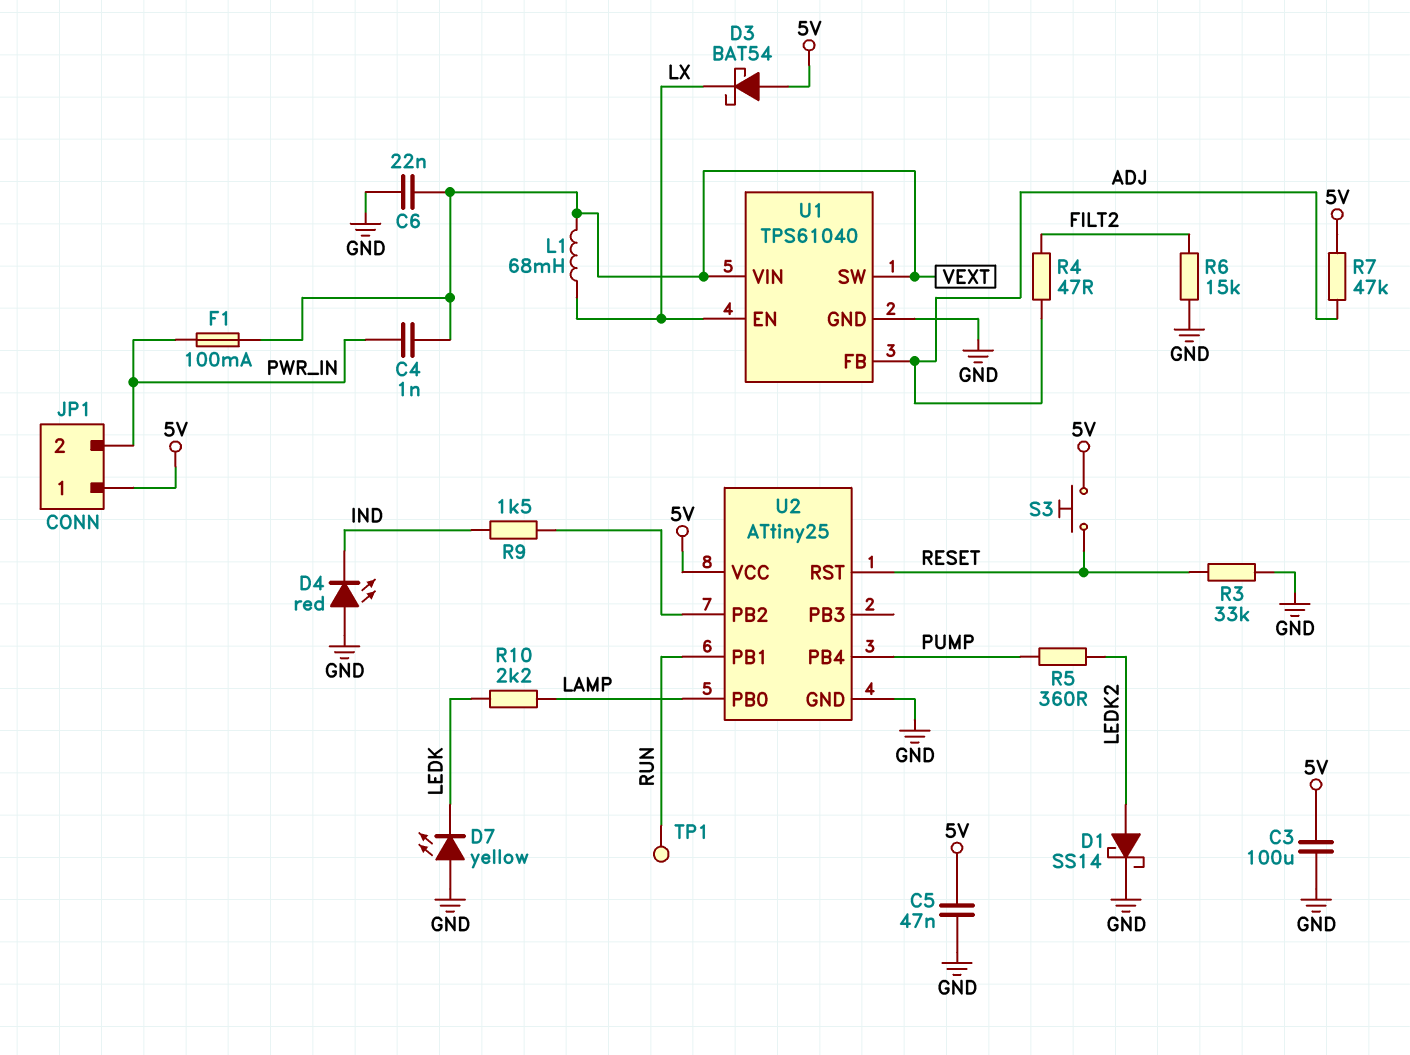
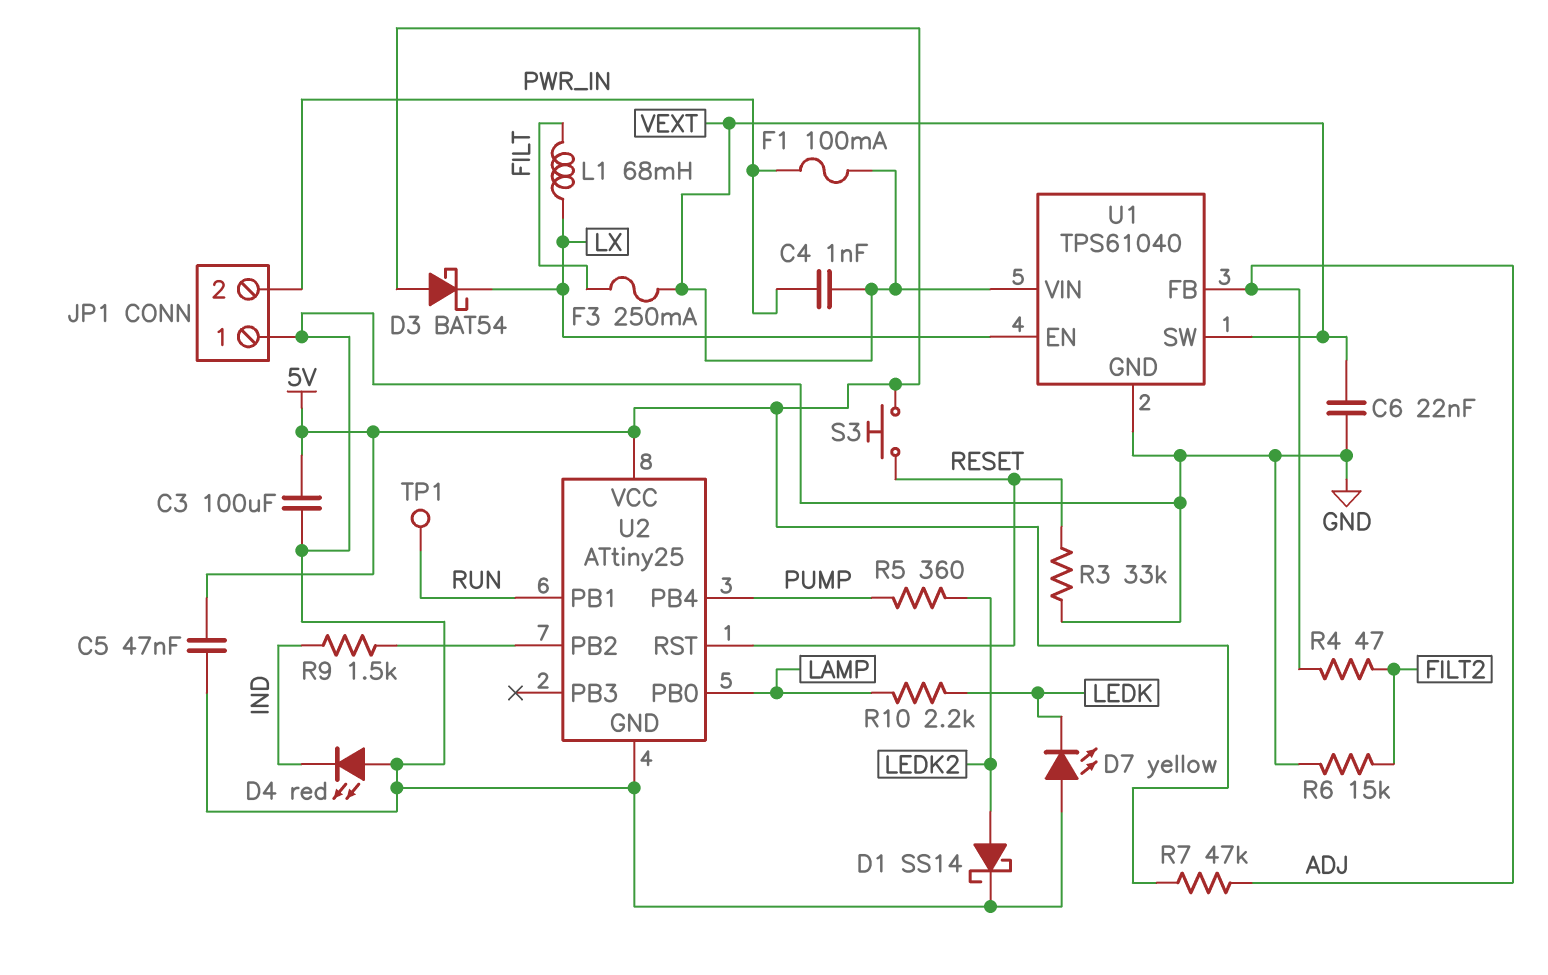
F3: none -> 250mA (FILT, VEXT)
JP1 pin 1: 5V -> GND
L1: 68mH (LX, VEXT) -> 68mH (FILT, LX)

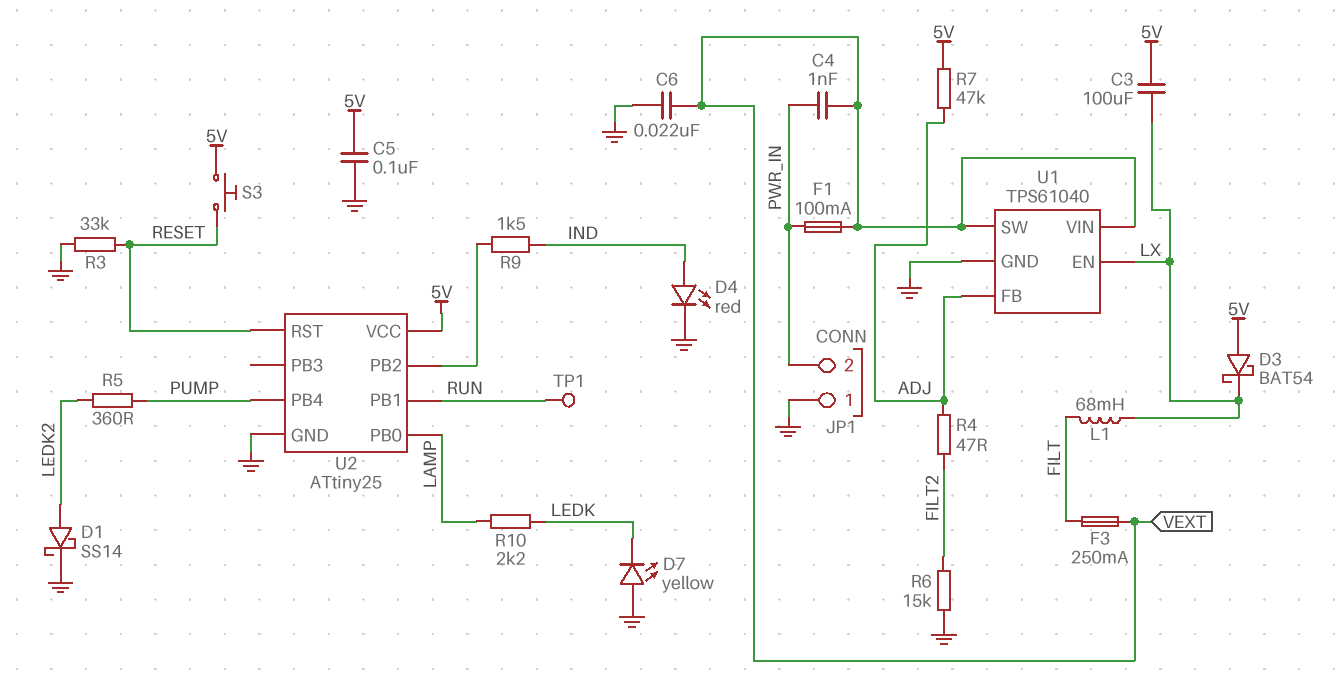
C3: 100uF (5V, GND) -> 100uF (5V, LX)
C5: 47nF (5V, GND) -> 100nF (5V, GND)
D4: LED red (A GND, K IND) -> LED red (A IND, K GND)

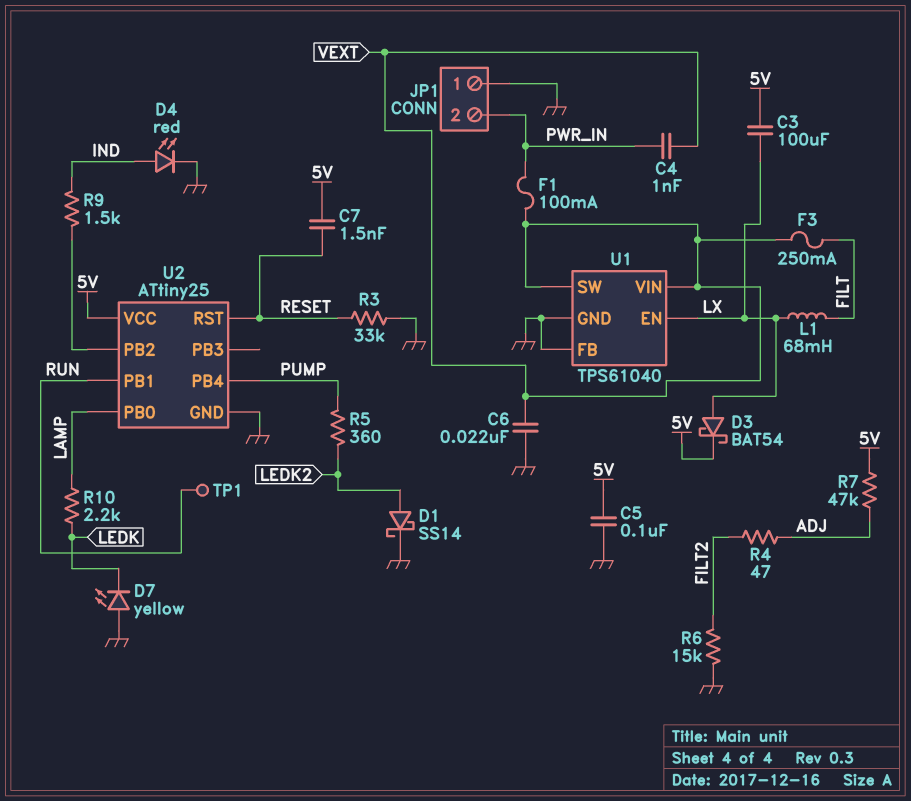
C7: none -> 1.5nF (5V, RESET)
D3: schottky BAT54 (A 5V, K LX) -> schottky BAT54 (A LX, K 5V)
S3: button (5V, RESET) -> none
U1 pin FB: ADJ -> GND

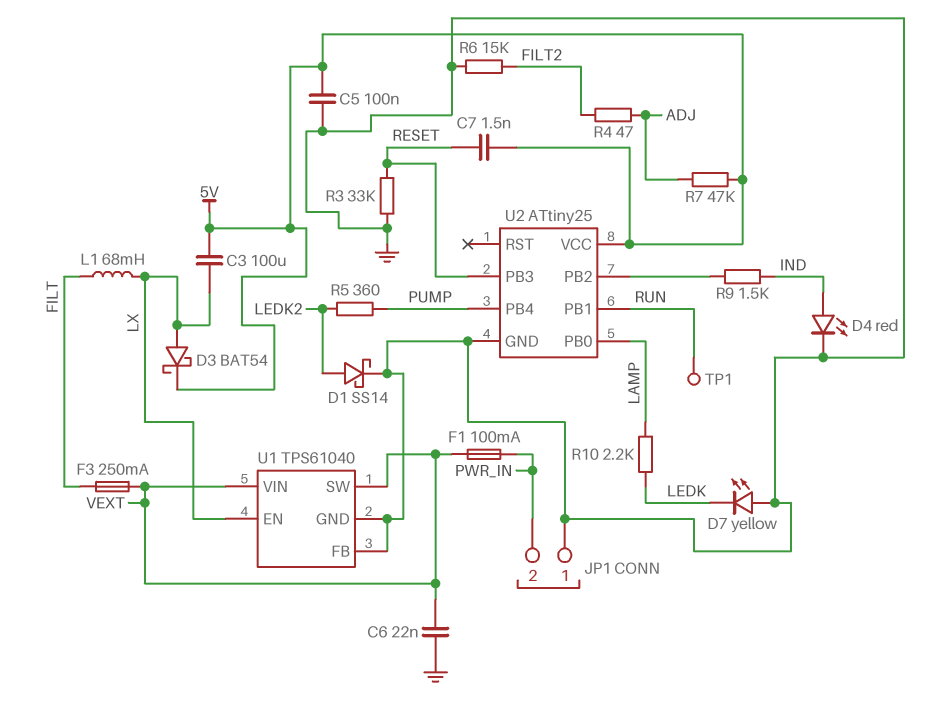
C4: 1nF (PWR_IN, VEXT) -> none
U2 pin PB3: none -> RESET
U2 pin RST: RESET -> none

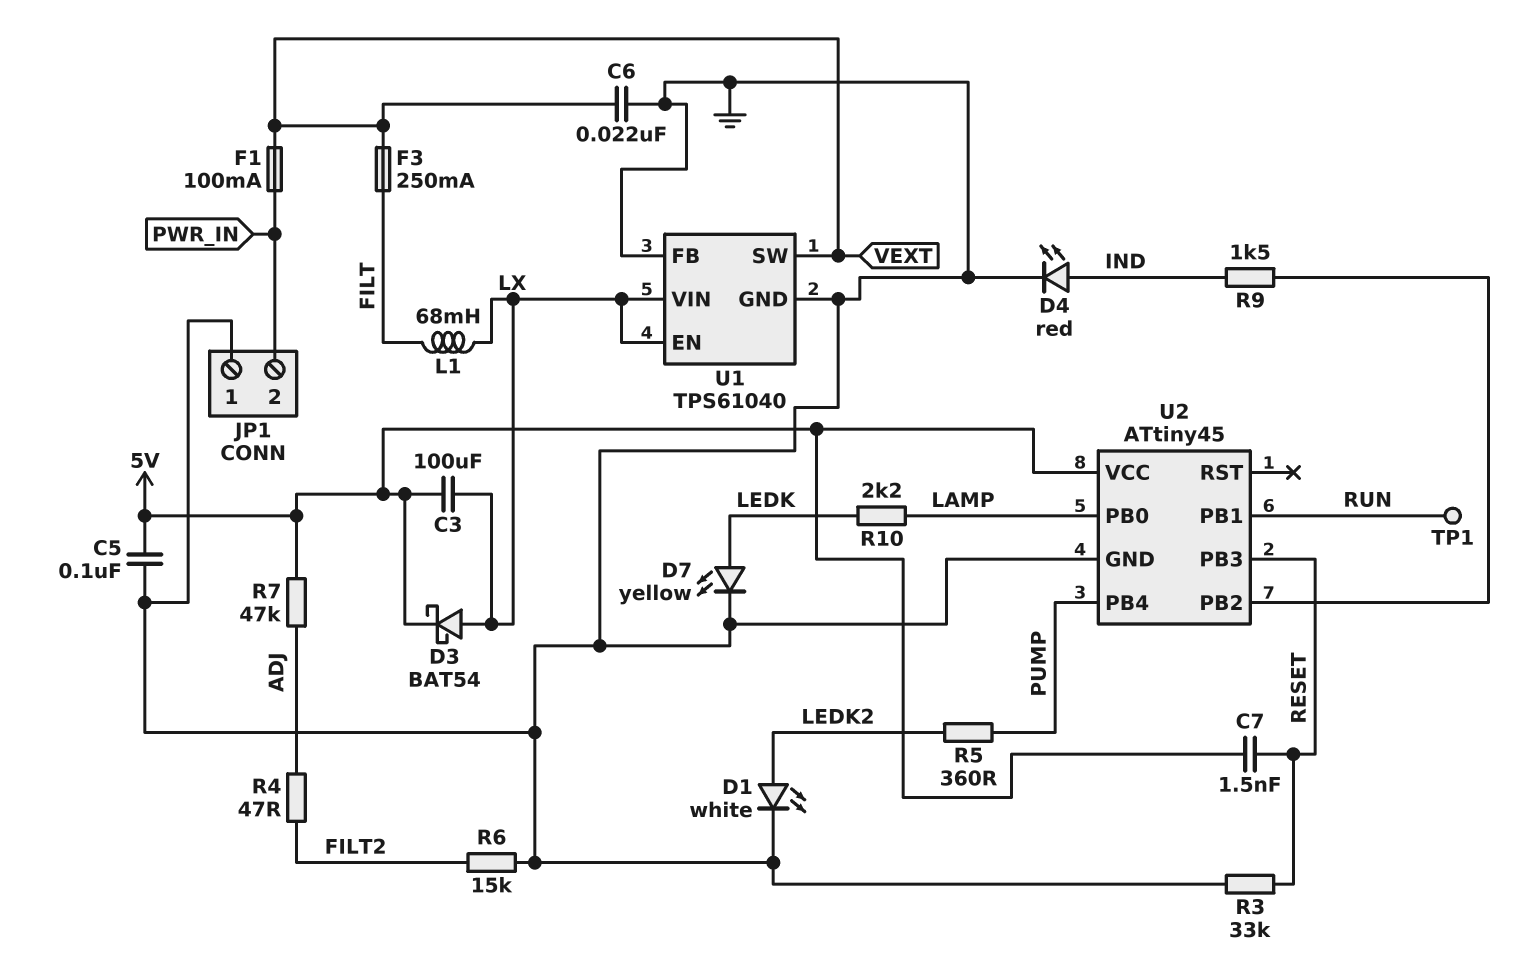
D1: schottky SS14 (A LEDK2, K GND) -> LED white (A LEDK2, K GND)
D7: LED yellow (A GND, K LEDK) -> LED yellow (A LEDK, K GND)
U1 pin VIN: VEXT -> LX
U2: ATtiny25 -> ATtiny45

